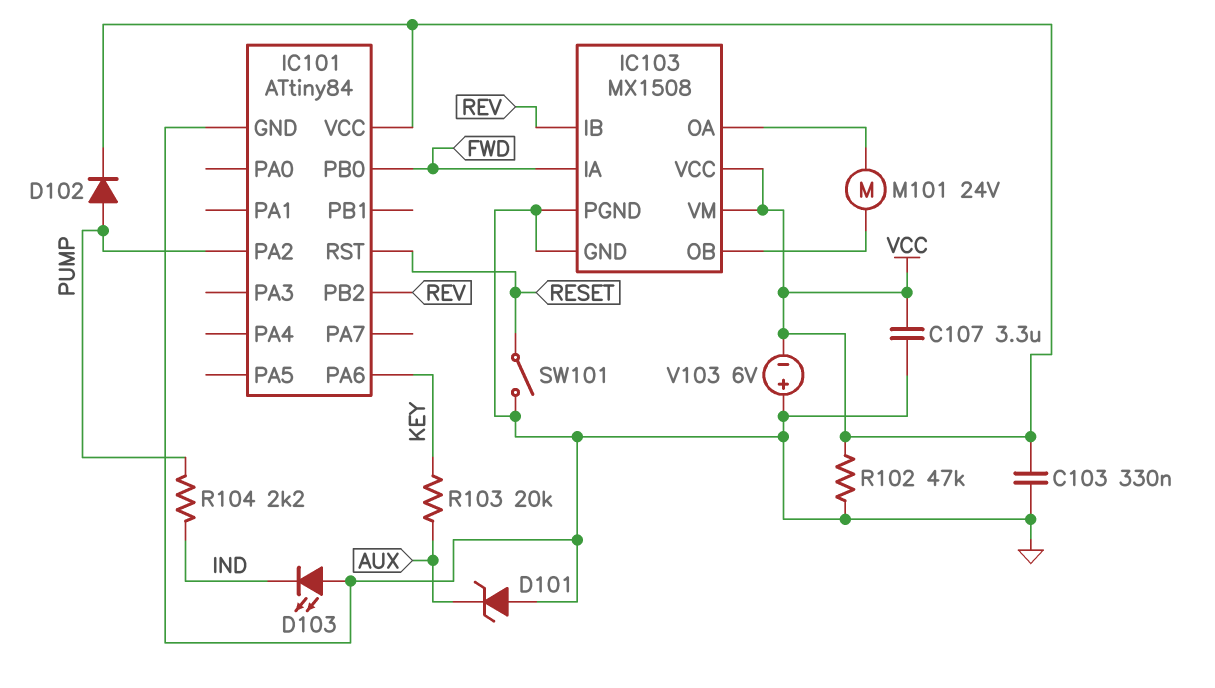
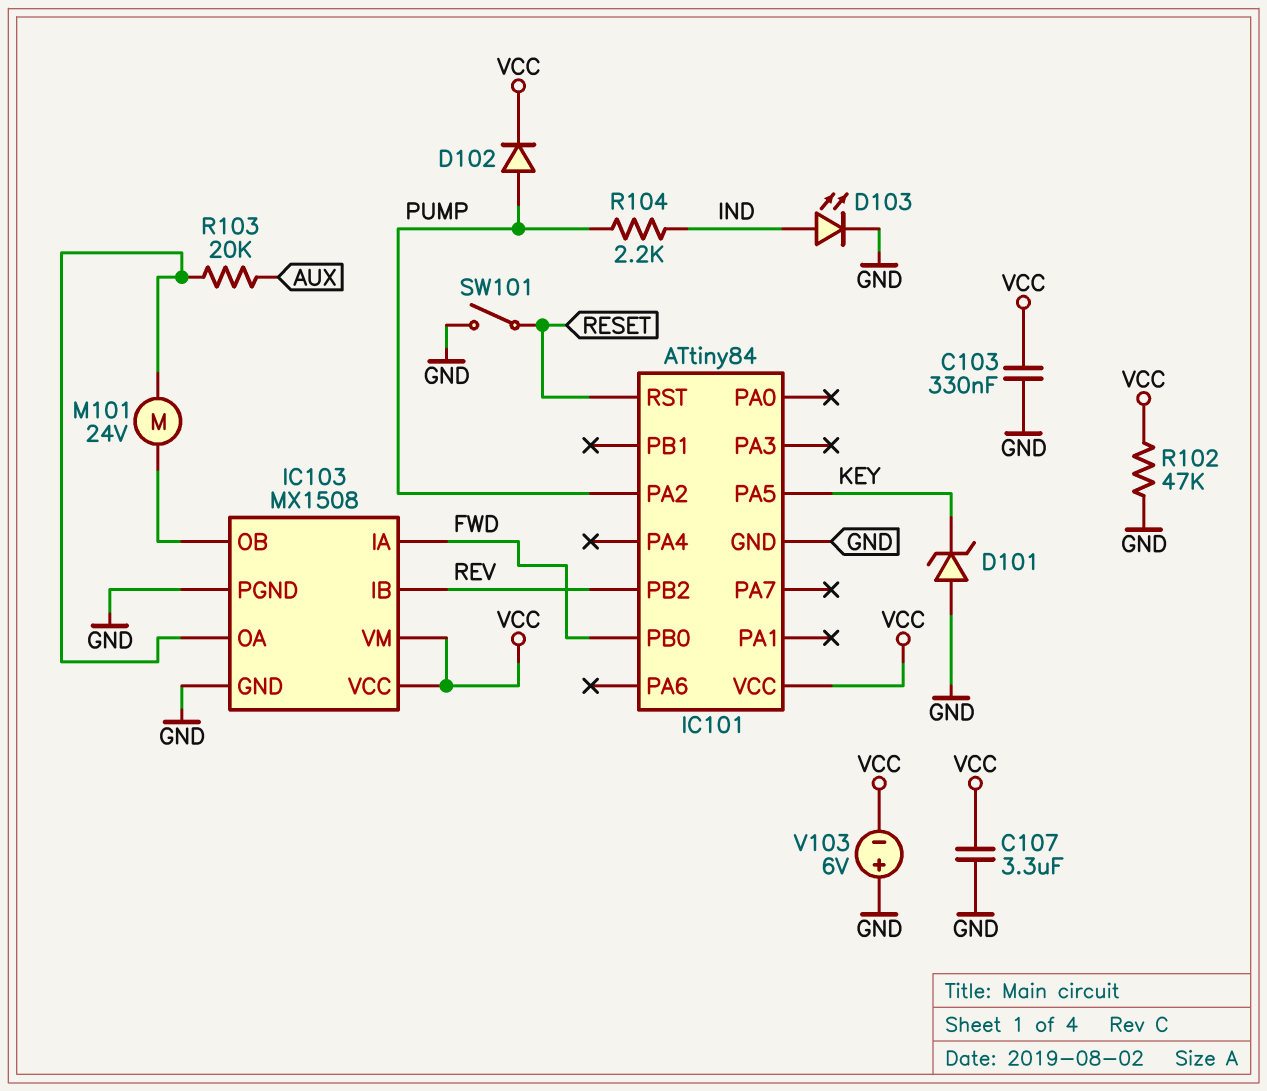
D101: zener (A GND, K AUX) -> zener (A GND, K KEY)
D103: LED (A GND, K IND) -> LED (A IND, K GND)
IC101 pin PA5: none -> KEY
IC101 pin PA6: KEY -> none
R103: 20k (AUX, KEY) -> 20k (AUX, IC103/OA)

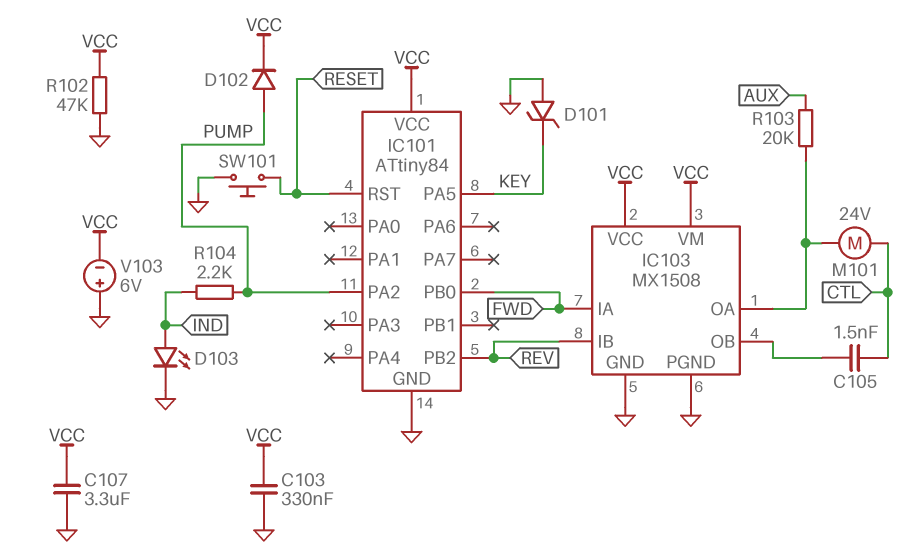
C105: none -> 1.5nF (CTL, IC103/OB)
M101: motor 24V (IC103/OA, IC103/OB) -> motor 24V (CTL, IC103/OA)
SW101: switch (GND, RESET) -> button (GND, RESET)

